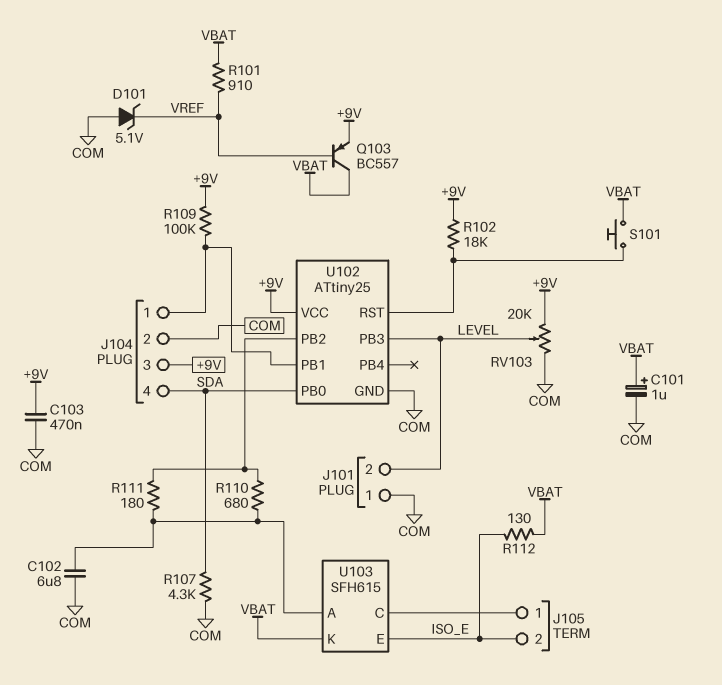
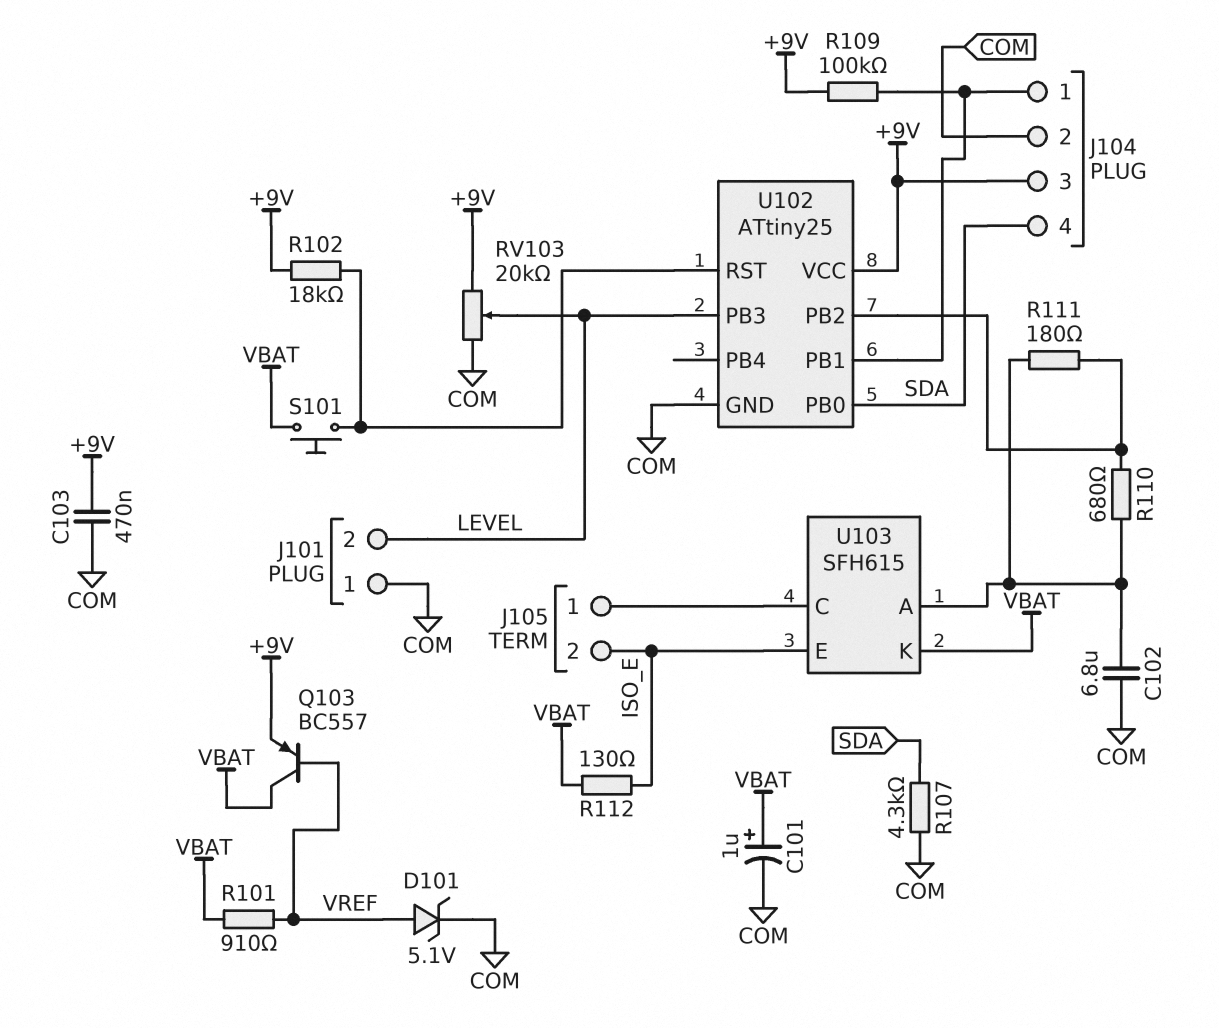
D101: zener 5.1V (A COM, K VREF) -> zener 5.1V (A VREF, K COM)

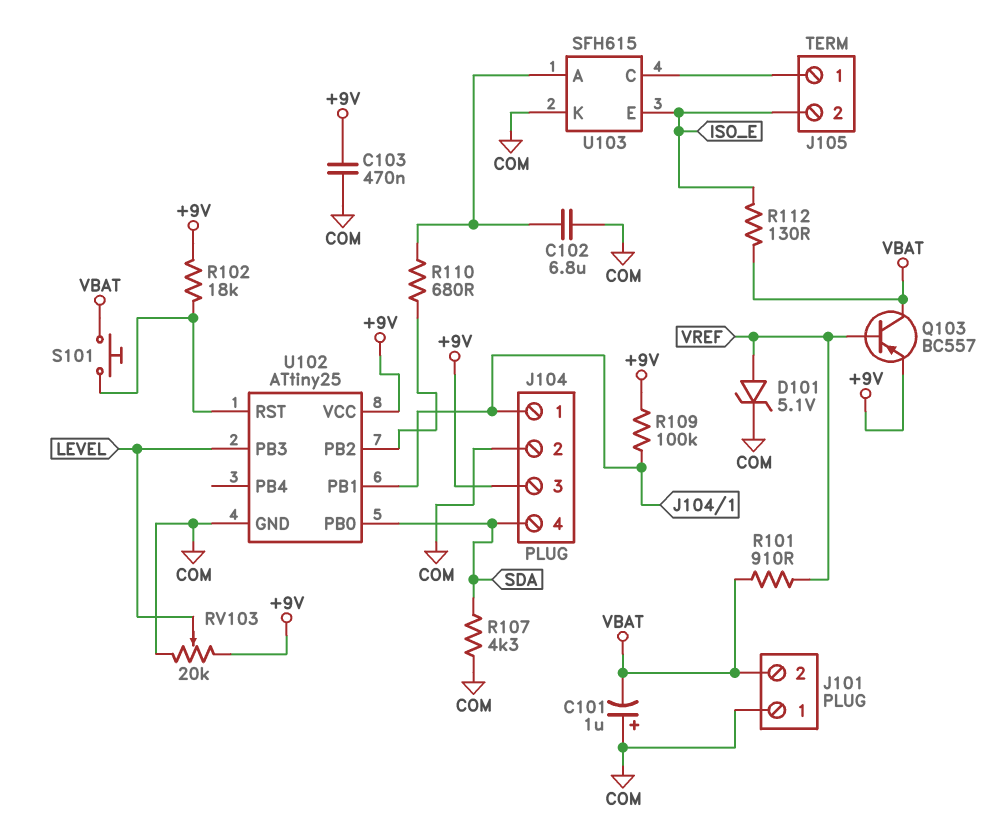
C101: 1uF (plus VBAT, minus COM) -> 1uF (plus COM, minus VBAT)
J101 pin 2: LEVEL -> VBAT
R111: 180 (U102/PB2, U103/A) -> none
U103 pin K: VBAT -> COM

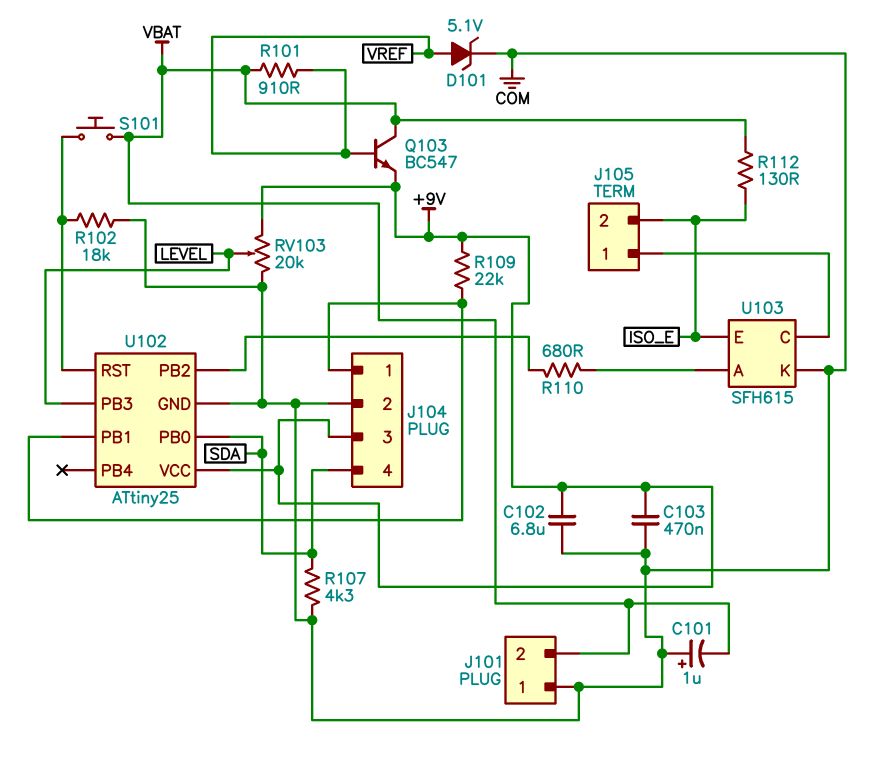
C102: 6.8uF (COM, U103/A) -> 6.8uF (+9V, COM)
Q103: PNP BC557 (B VREF, C VBAT, E +9V) -> NPN BC547 (B VREF, C VBAT, E +9V)
R102: 18k (+9V, U102/RST) -> 18k (COM, U102/RST)
R109: 100k (+9V, J104/1) -> 22k (+9V, J104/1)

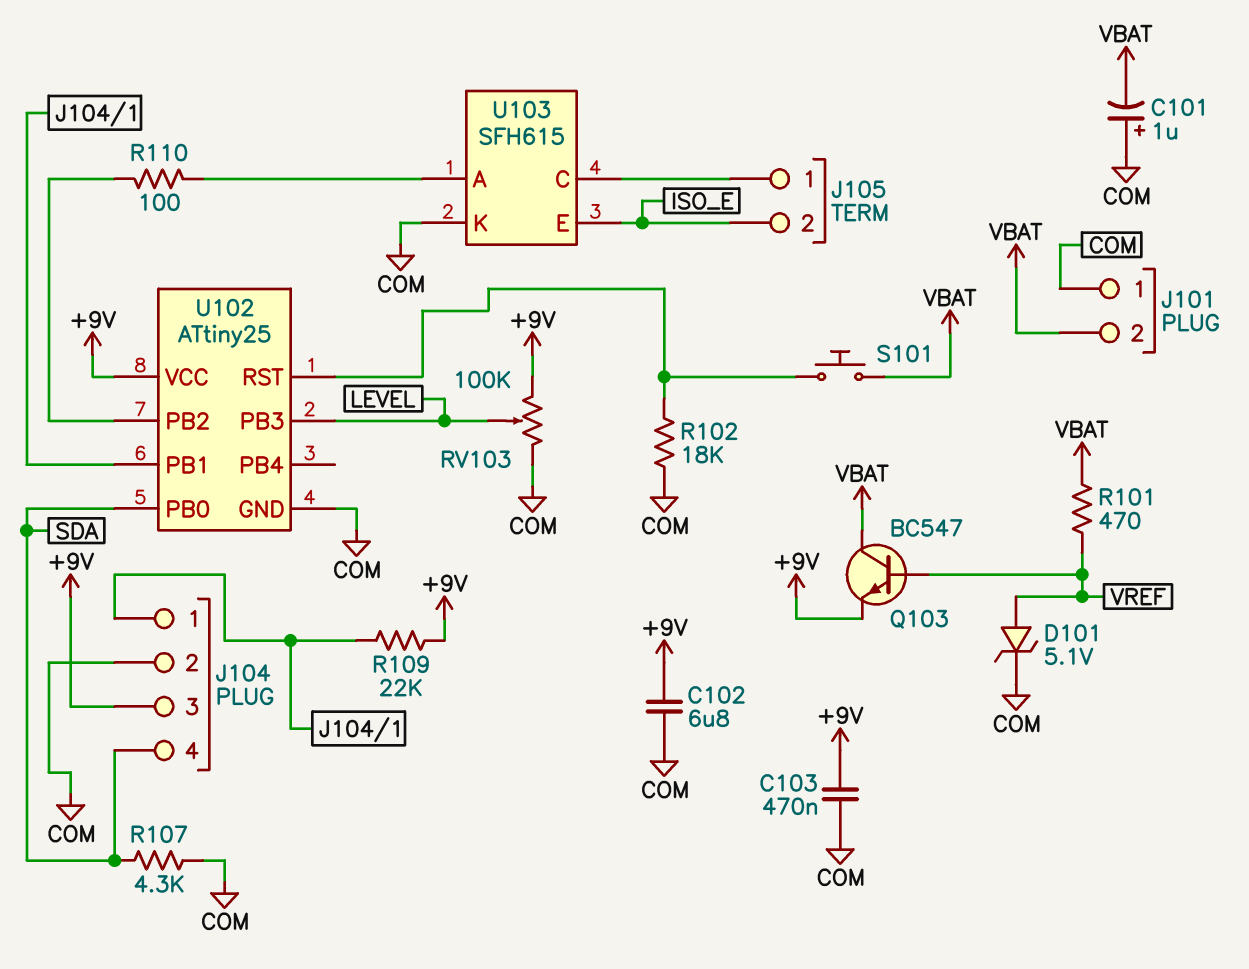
R101: 910 (VBAT, VREF) -> 470 (VBAT, VREF)
R110: 680 (U102/PB2, U103/A) -> 100 (U102/PB2, U103/A)
R112: 130 (ISO_E, VBAT) -> none
RV103: 20k (+9V, COM, wiper LEVEL) -> 100k (+9V, COM, wiper LEVEL)

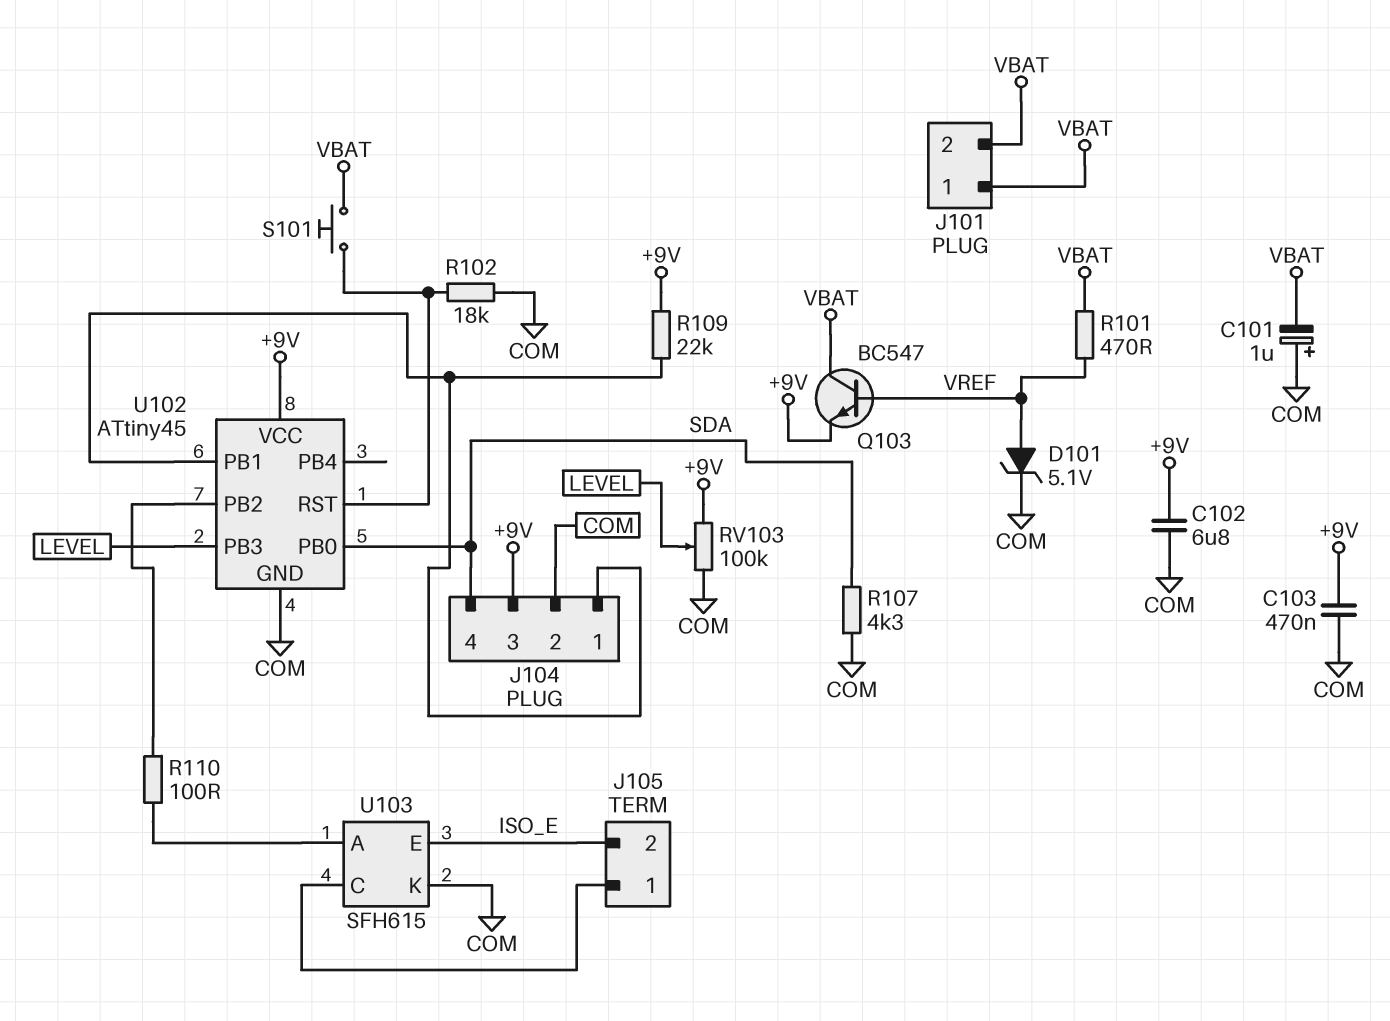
J101 pin 1: COM -> VBAT
U102: ATtiny25 -> ATtiny45

